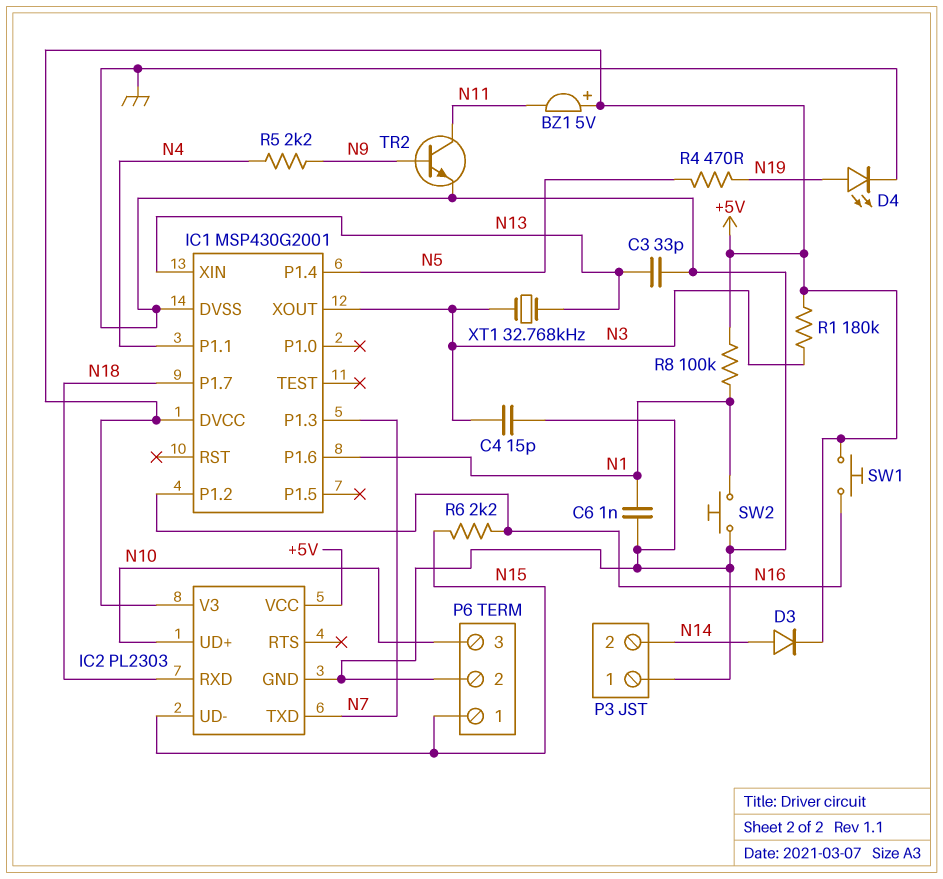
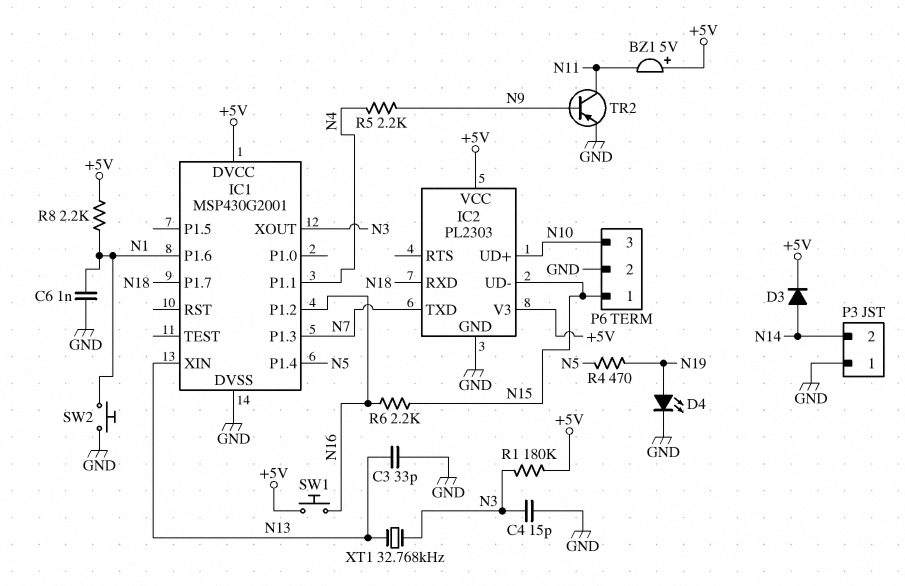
R8: 100k (+5V, N1) -> 2.2k (+5V, N1)
TR2: NPN (B N9, C N11, E GND) -> PNP (B N9, C N11, E GND)

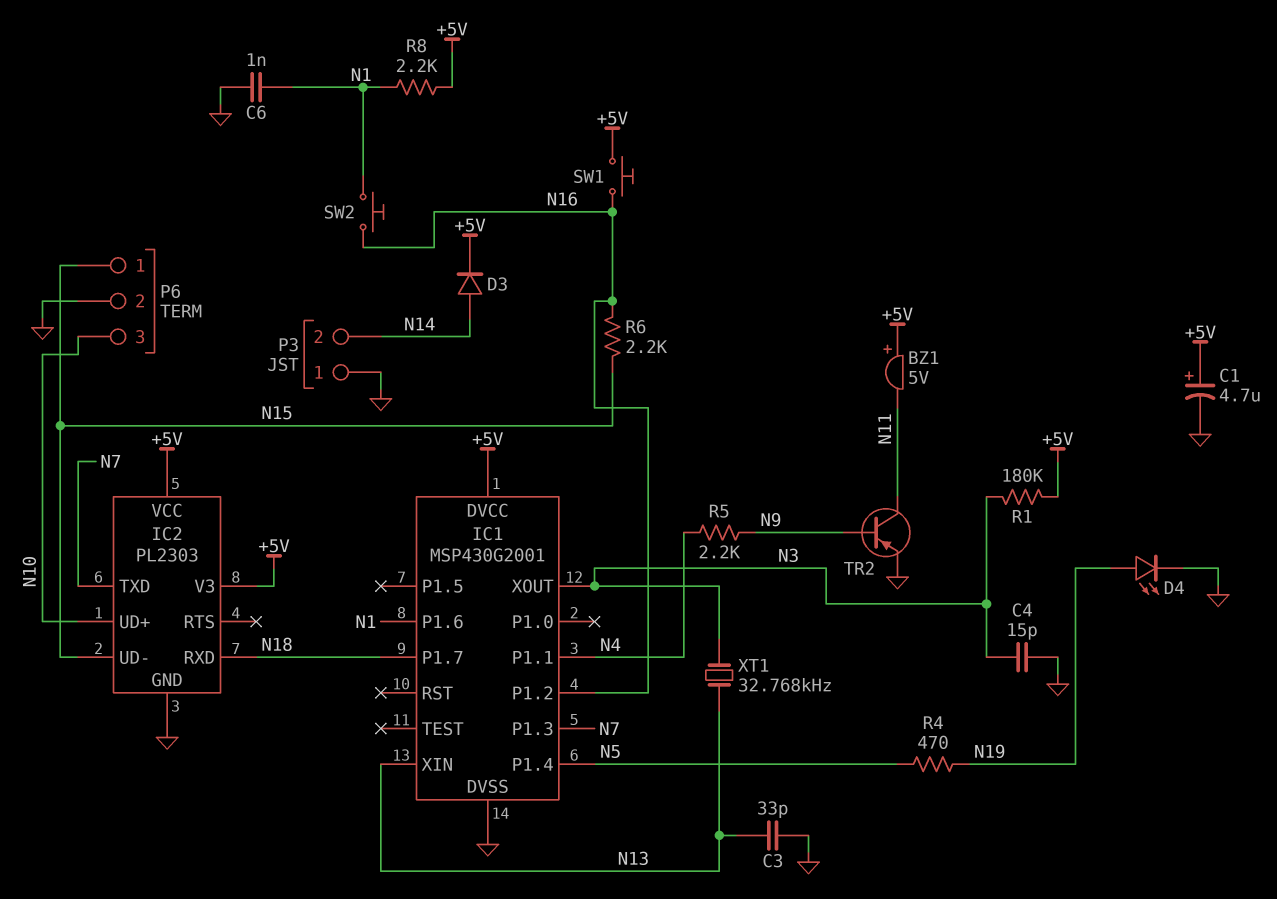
C1: none -> 4.7uF (plus +5V, minus GND)
SW2: button (GND, N1) -> button (N1, N16)

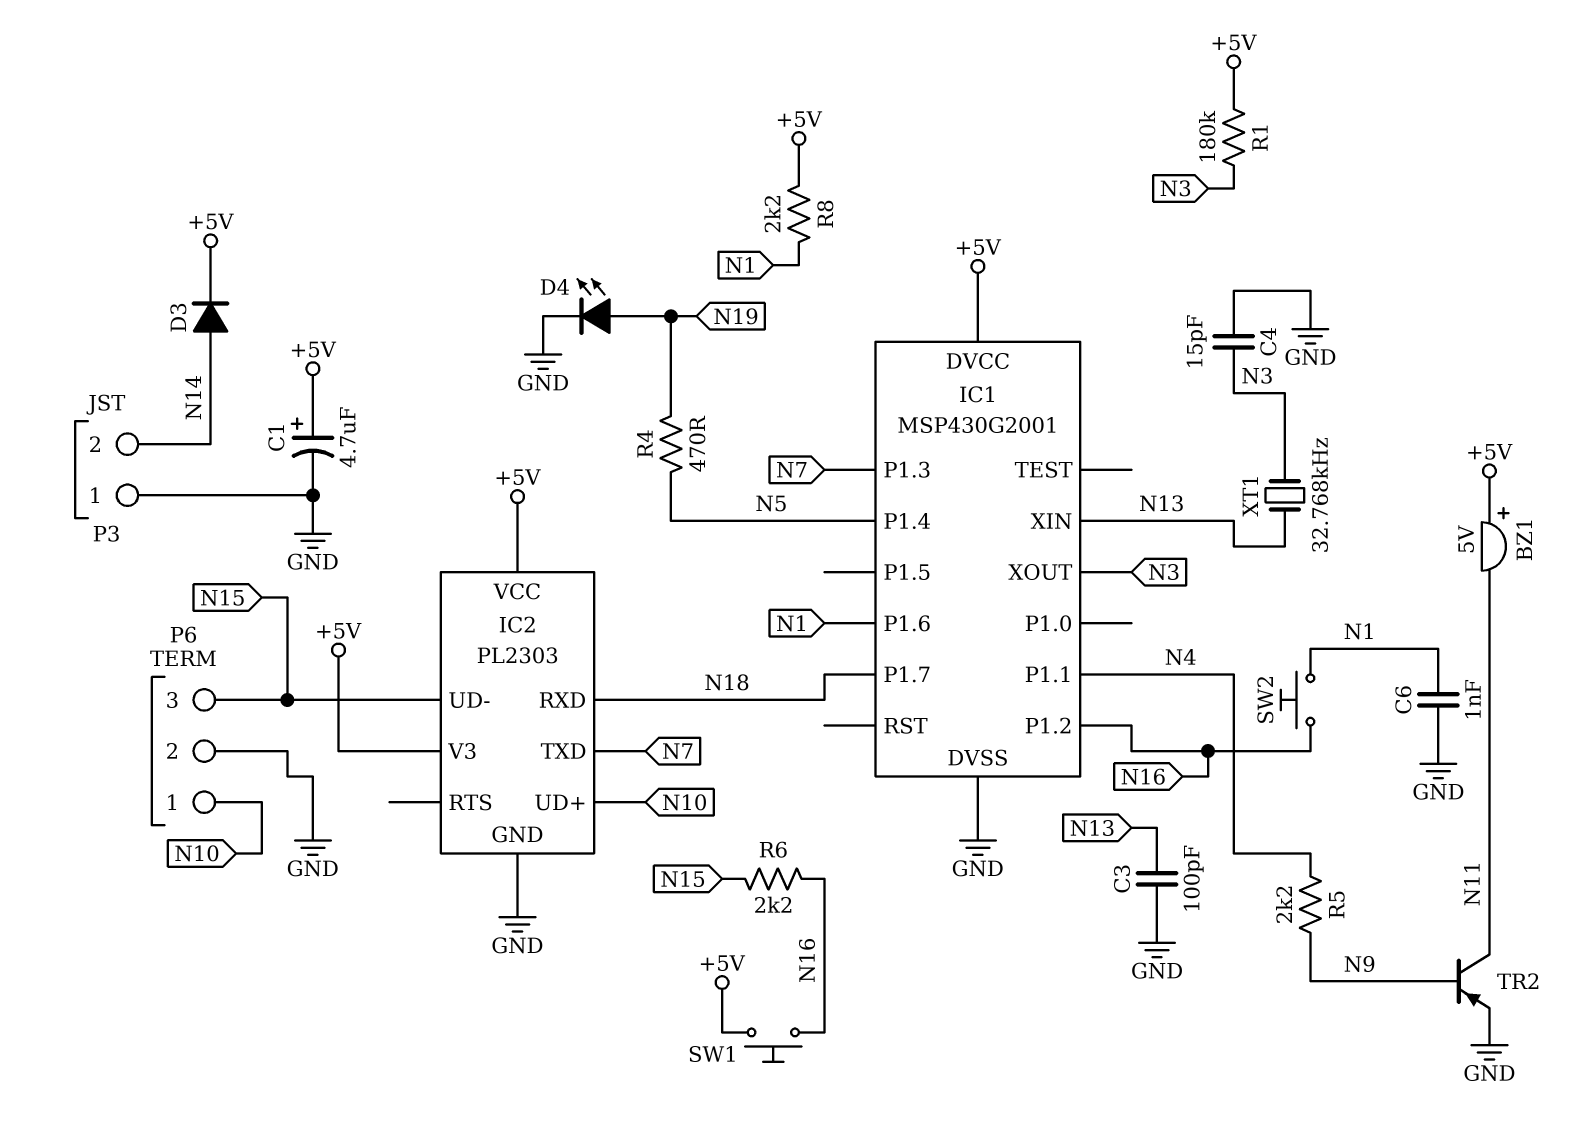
C3: 33pF (GND, N13) -> 100pF (GND, N13)
P6 pin 1: N15 -> N10
P6 pin 3: N10 -> N15

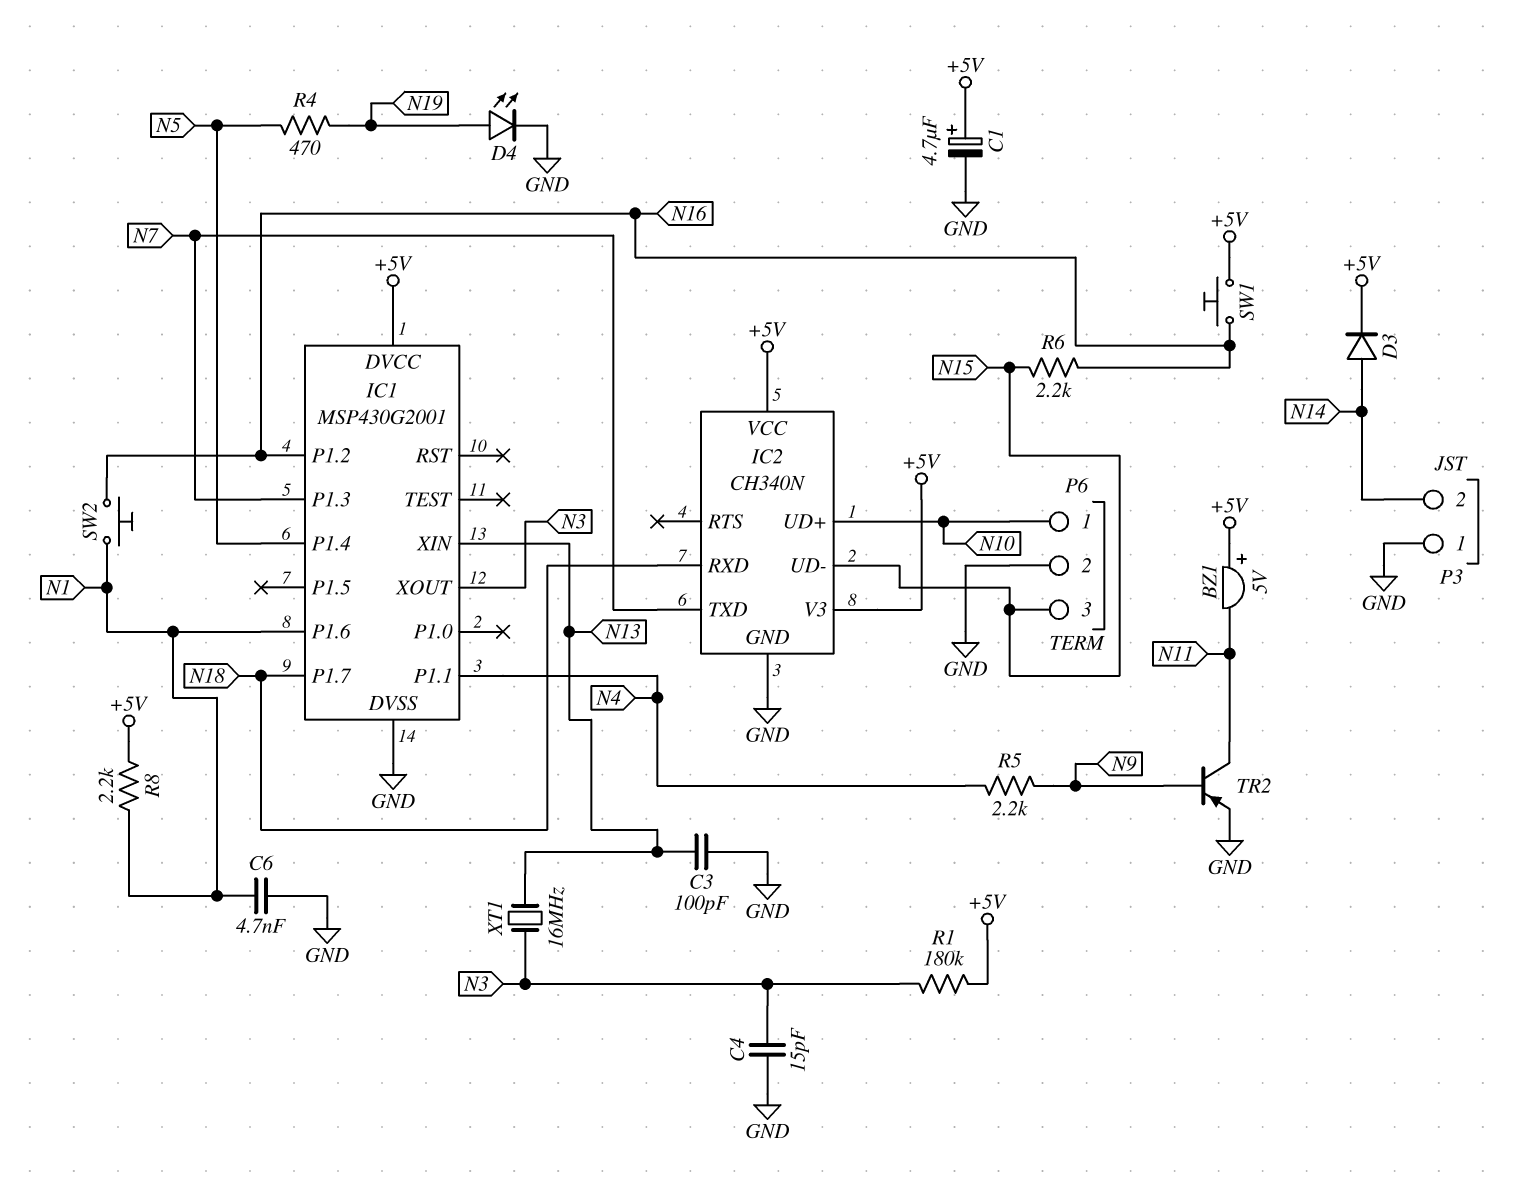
C6: 1nF (GND, N1) -> 4.7nF (GND, N1)
IC2: PL2303 -> CH340N
XT1: 32.768kHz (N3, N13) -> 16MHz (N3, N13)

